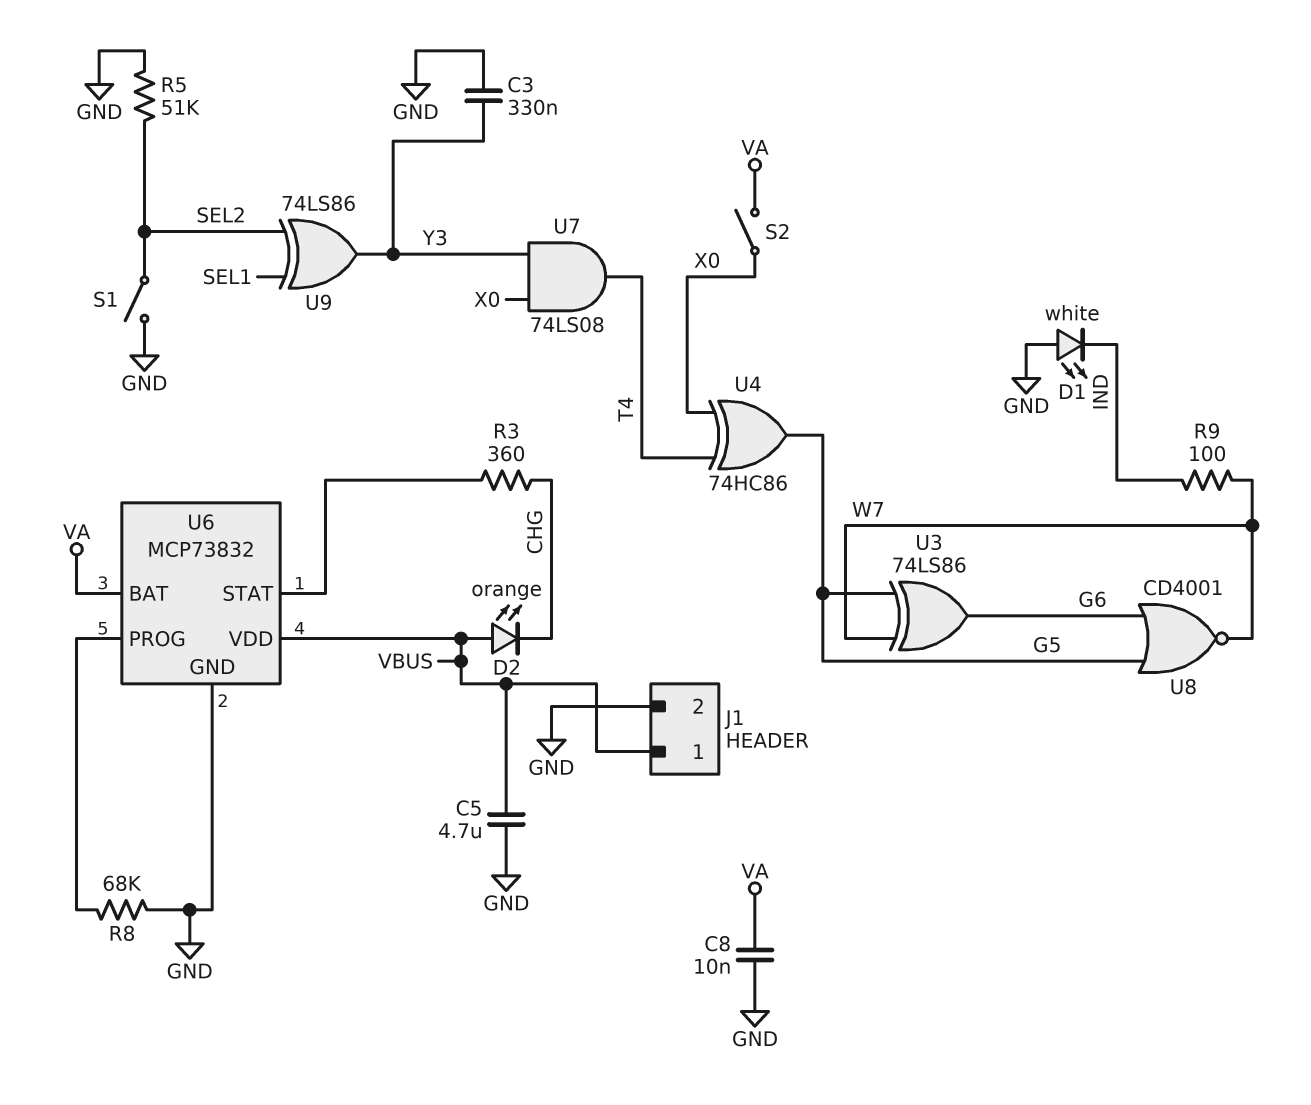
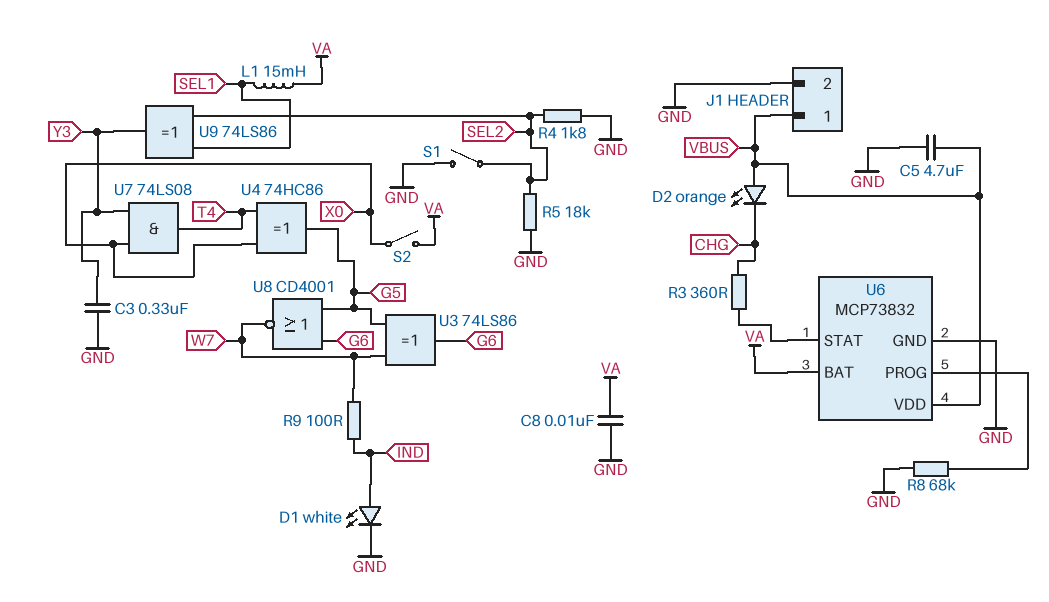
D1: LED white (A GND, K IND) -> LED white (A IND, K GND)
L1: none -> 15mH (SEL1, VA)
R4: none -> 1.8k (GND, SEL2)
R5: 51k (GND, SEL2) -> 18k (GND, SEL2)

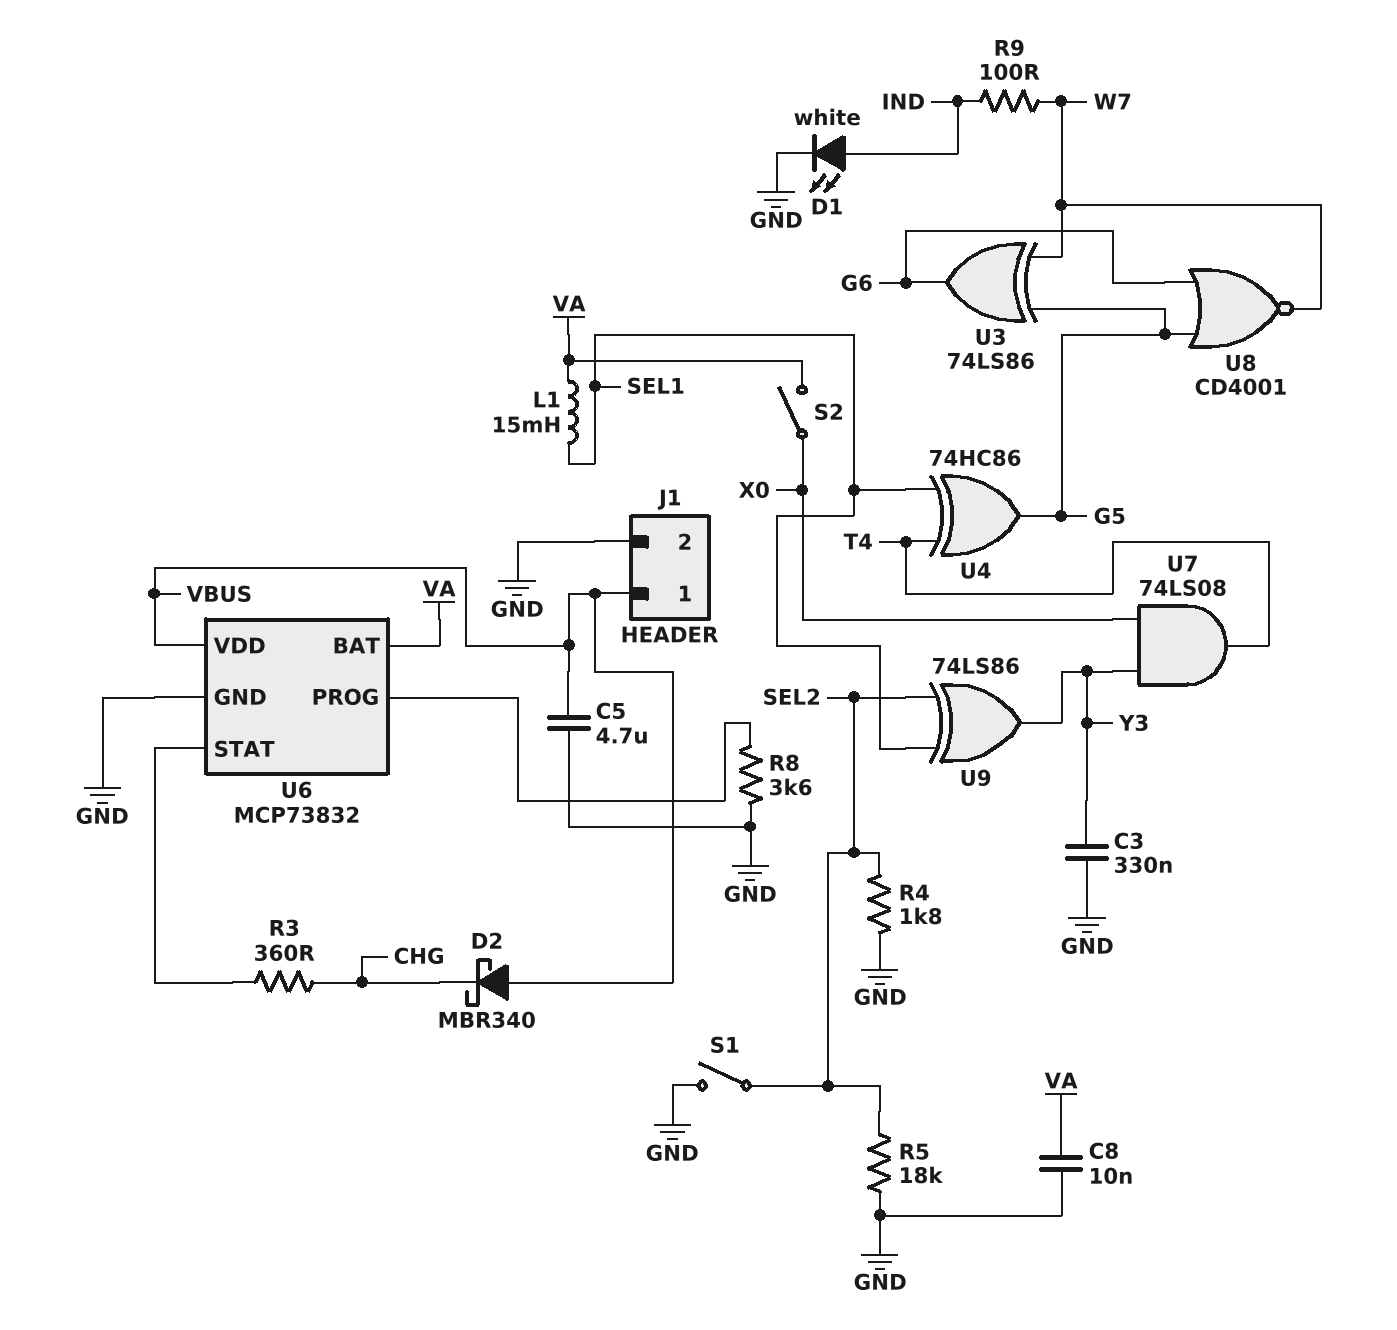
D2: LED orange (A VBUS, K CHG) -> schottky MBR340 (A VBUS, K CHG)
R8: 68k (GND, U6/PROG) -> 3.6k (GND, U6/PROG)
U4: XOR 74HC86 (in T4, in X0, out G5) -> XOR 74HC86 (in SEL1, in T4, out G5)

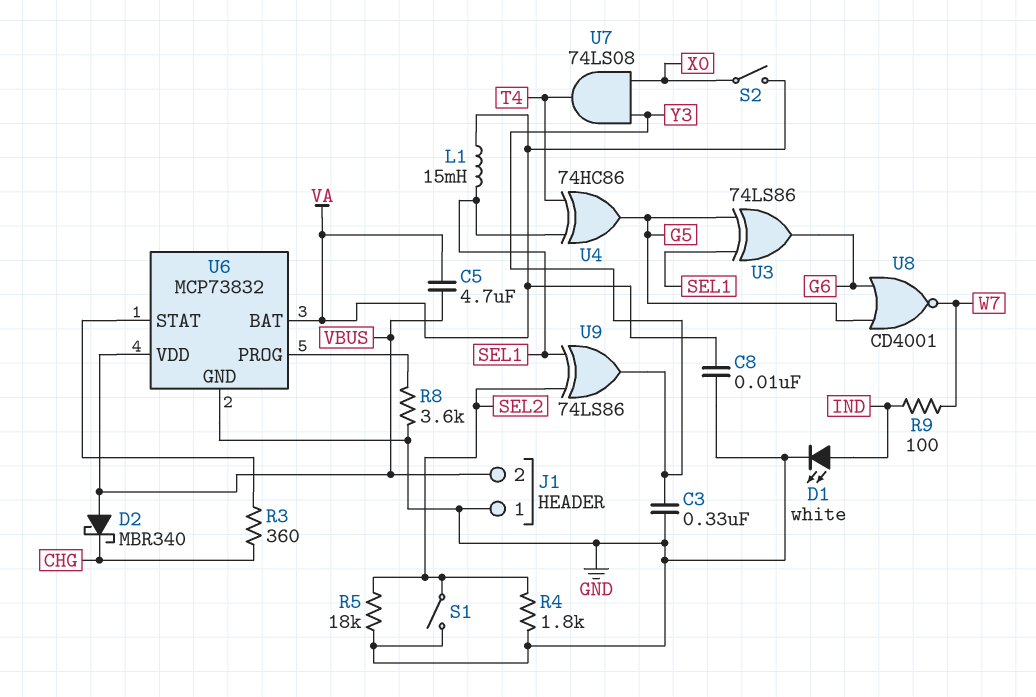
C5: 4.7uF (GND, VBUS) -> 4.7uF (VA, VBUS)
J1 pin 1: VBUS -> GND
J1 pin 2: GND -> VBUS
U3: XOR 74LS86 (in G5, in W7, out G6) -> XOR 74LS86 (in G5, in SEL1, out G6)

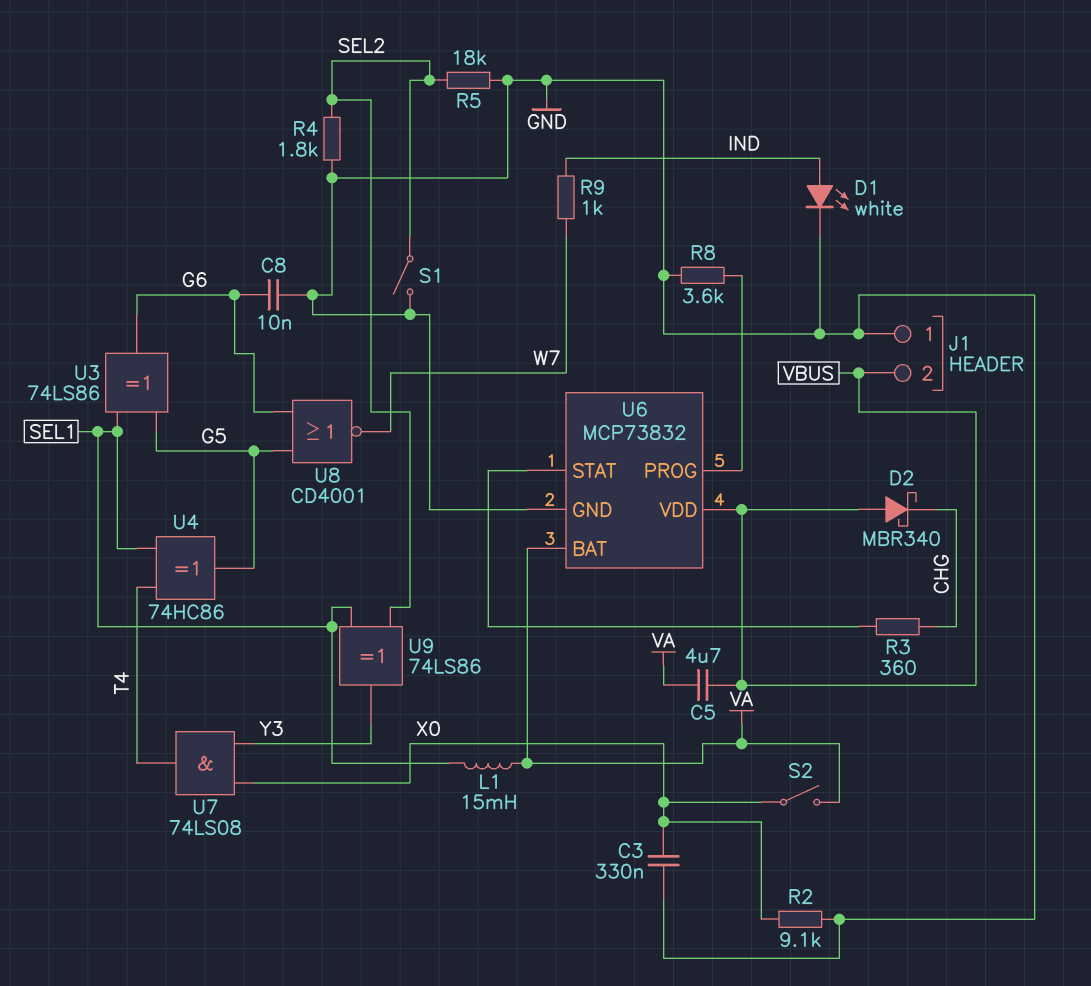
C3: 330nF (GND, Y3) -> 330nF (GND, X0)
C8: 10nF (GND, VA) -> 10nF (G6, GND)
R2: none -> 9.1k (GND, X0)
R9: 100 (IND, W7) -> 1k (IND, W7)

